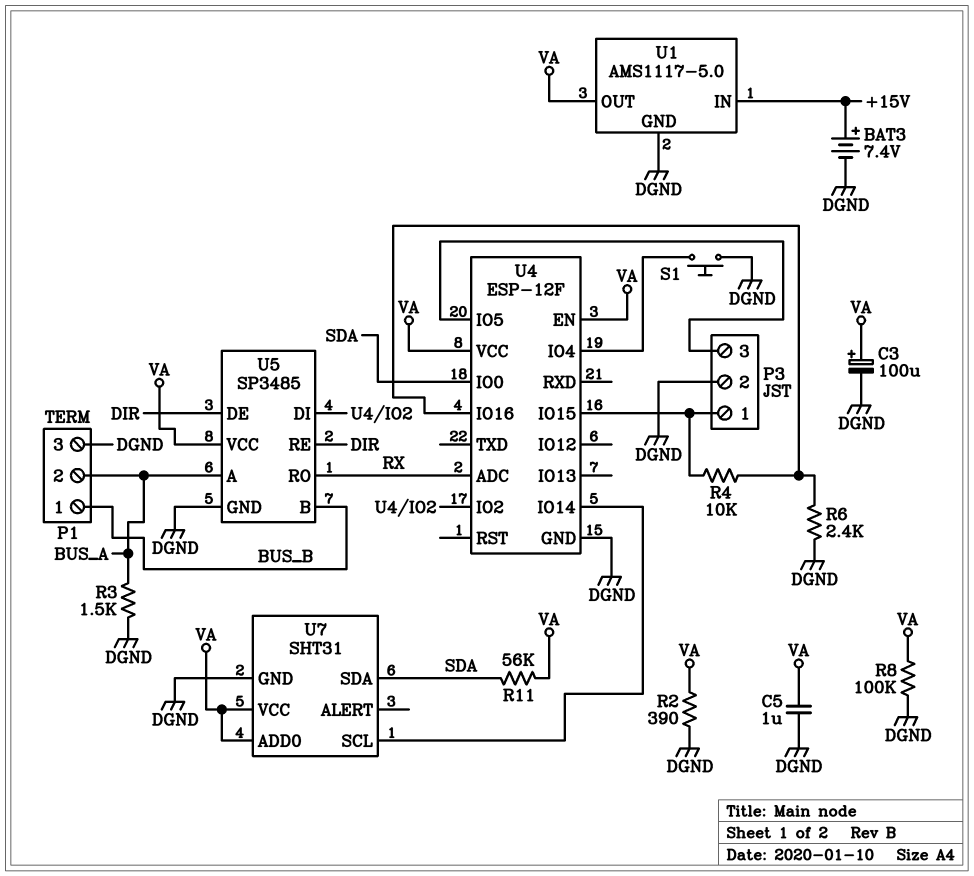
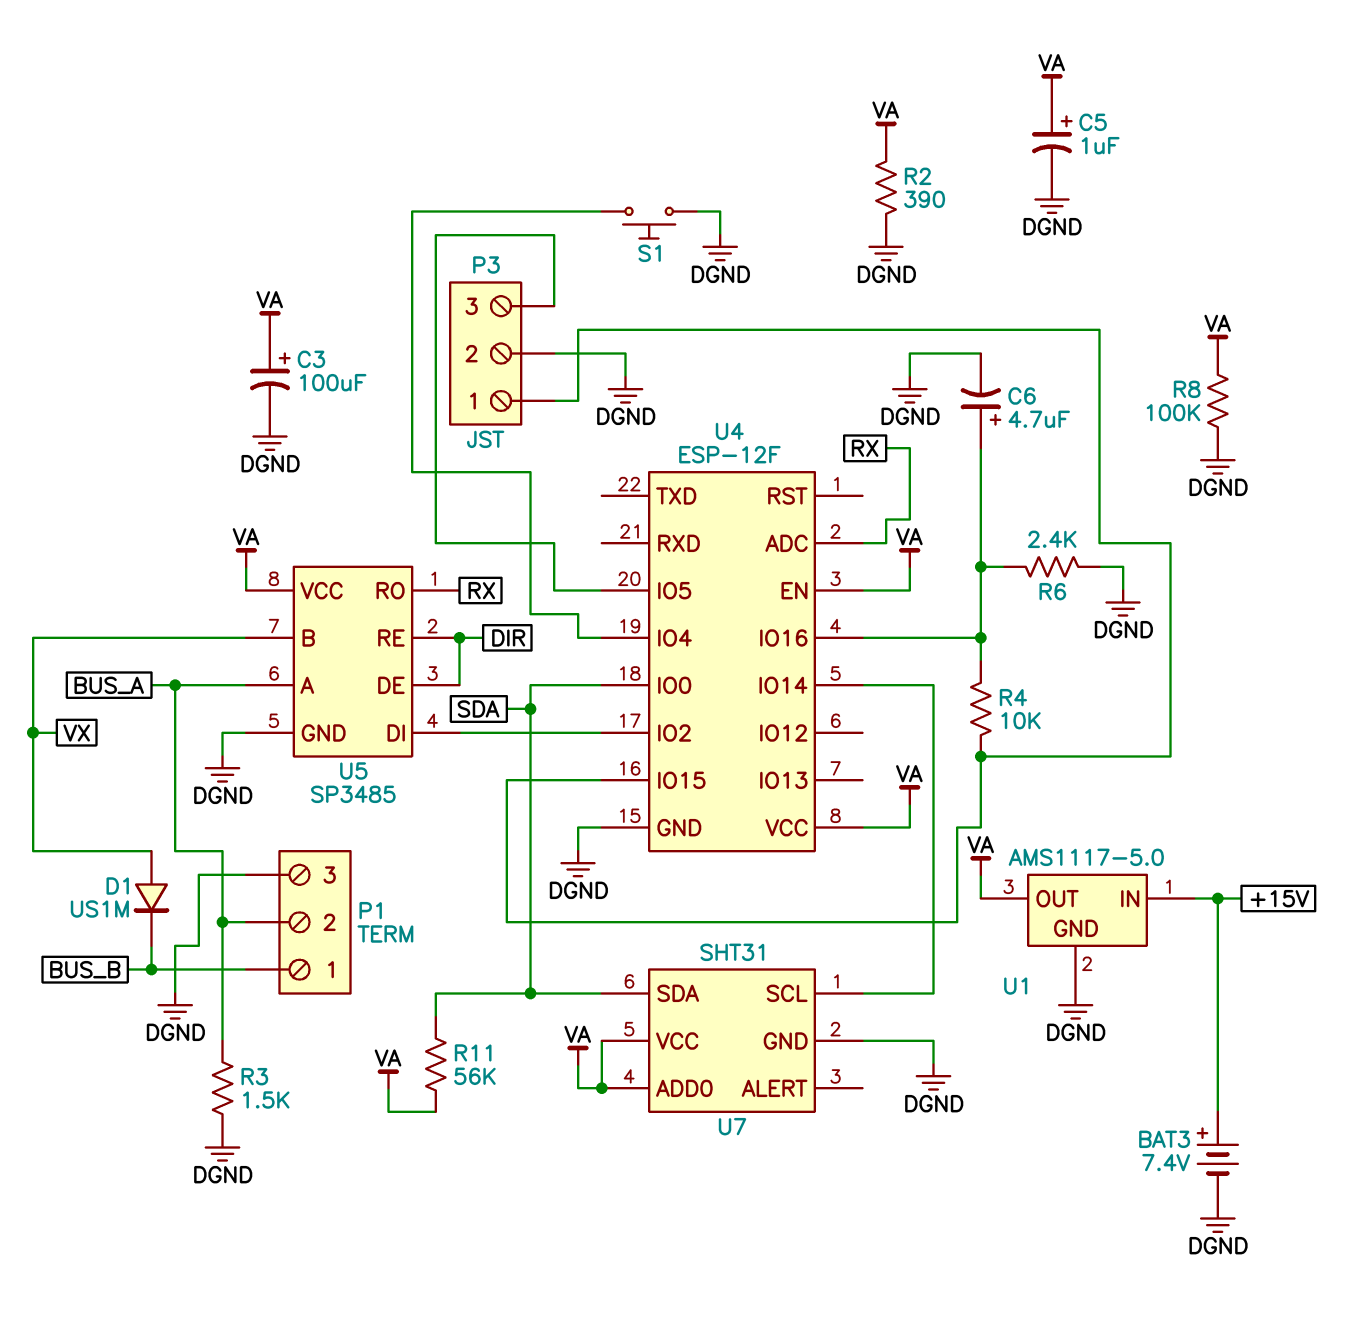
C5: 1uF (DGND, VA) -> 1uF (plus VA, minus DGND)
C6: none -> 4.7uF (plus U4/IO16, minus DGND)
D1: none -> diode US1M (A VX, K BUS_B)
U5 pin B: BUS_B -> VX

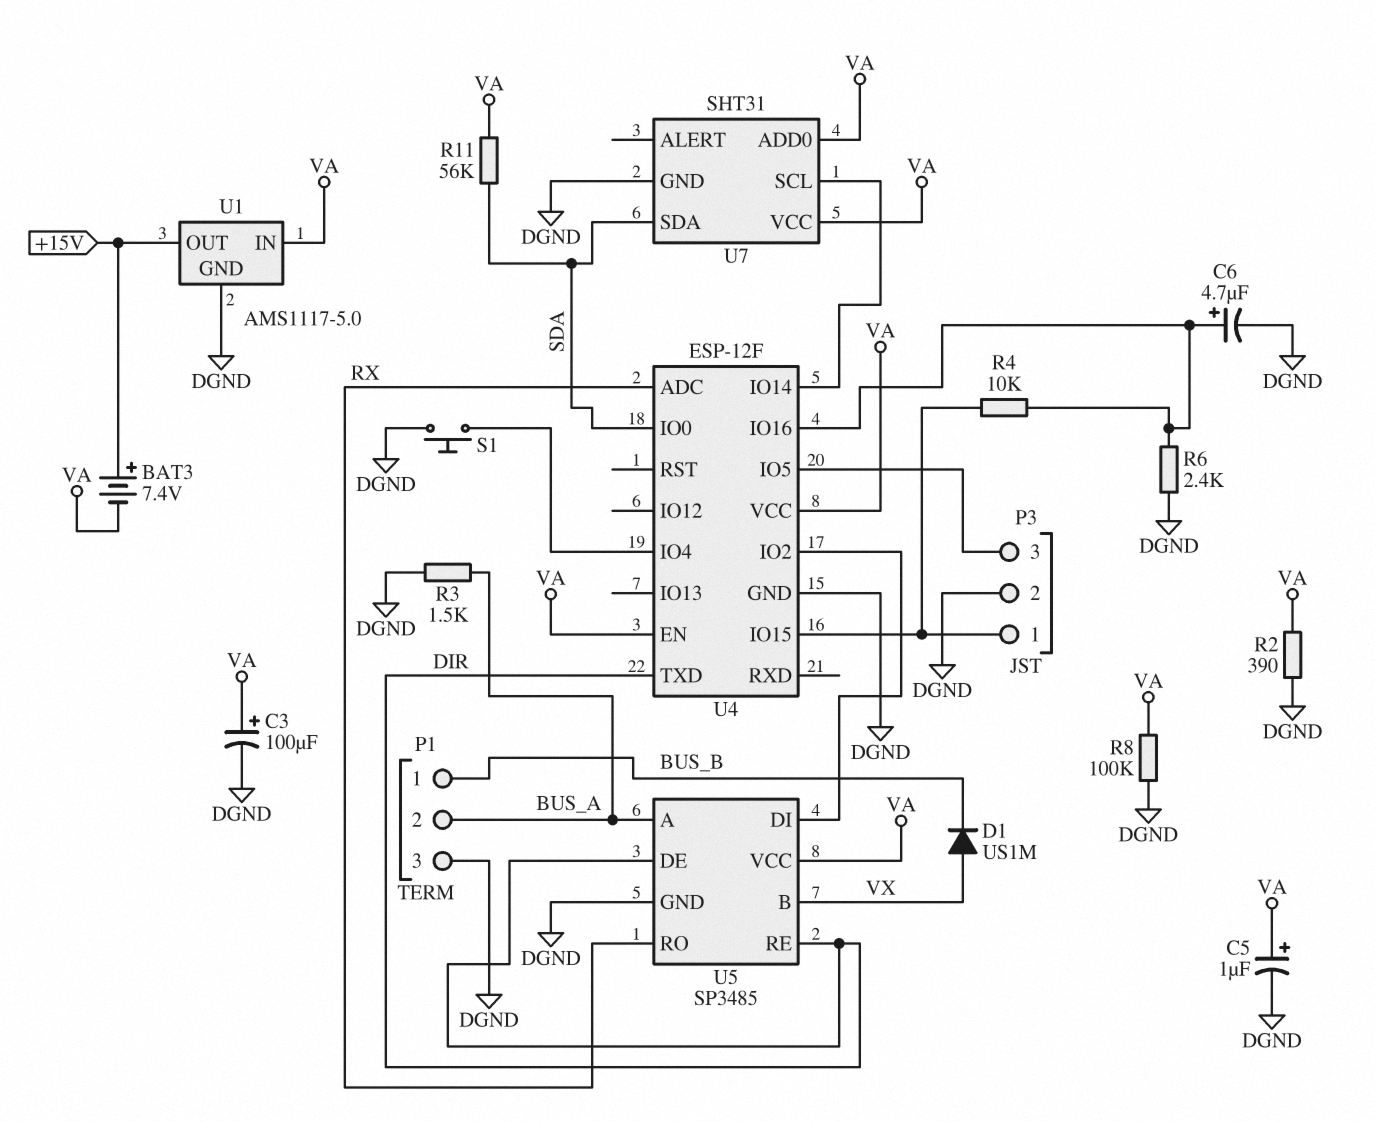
BAT3: 7.4V (plus +15V, minus DGND) -> 7.4V (plus +15V, minus VA)
U1 pin IN: +15V -> VA
U1 pin OUT: VA -> +15V
U4 pin TXD: none -> DIR

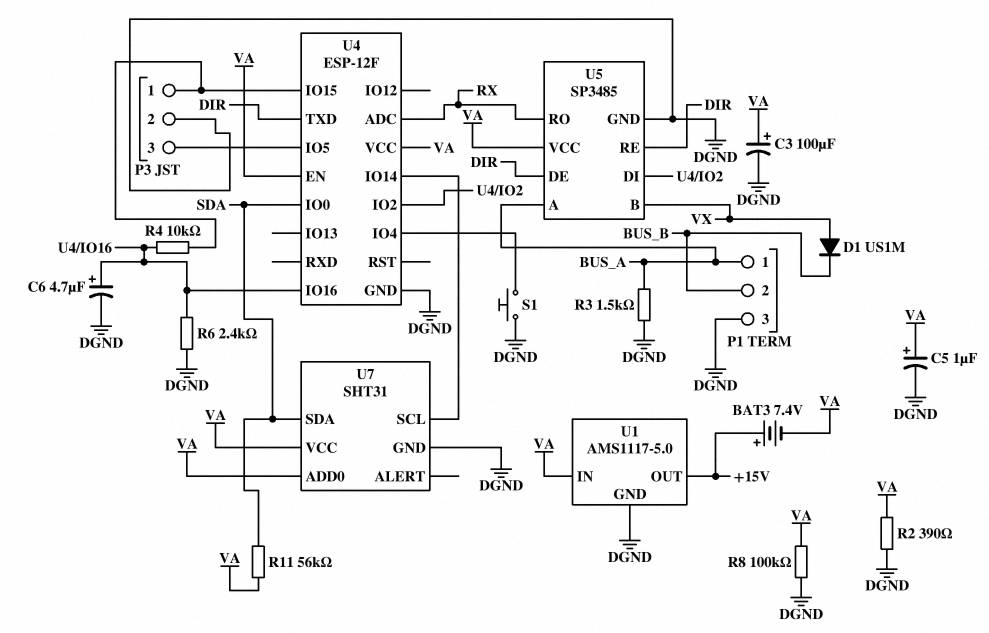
P1 pin 1: BUS_B -> BUS_A
P1 pin 2: BUS_A -> BUS_B

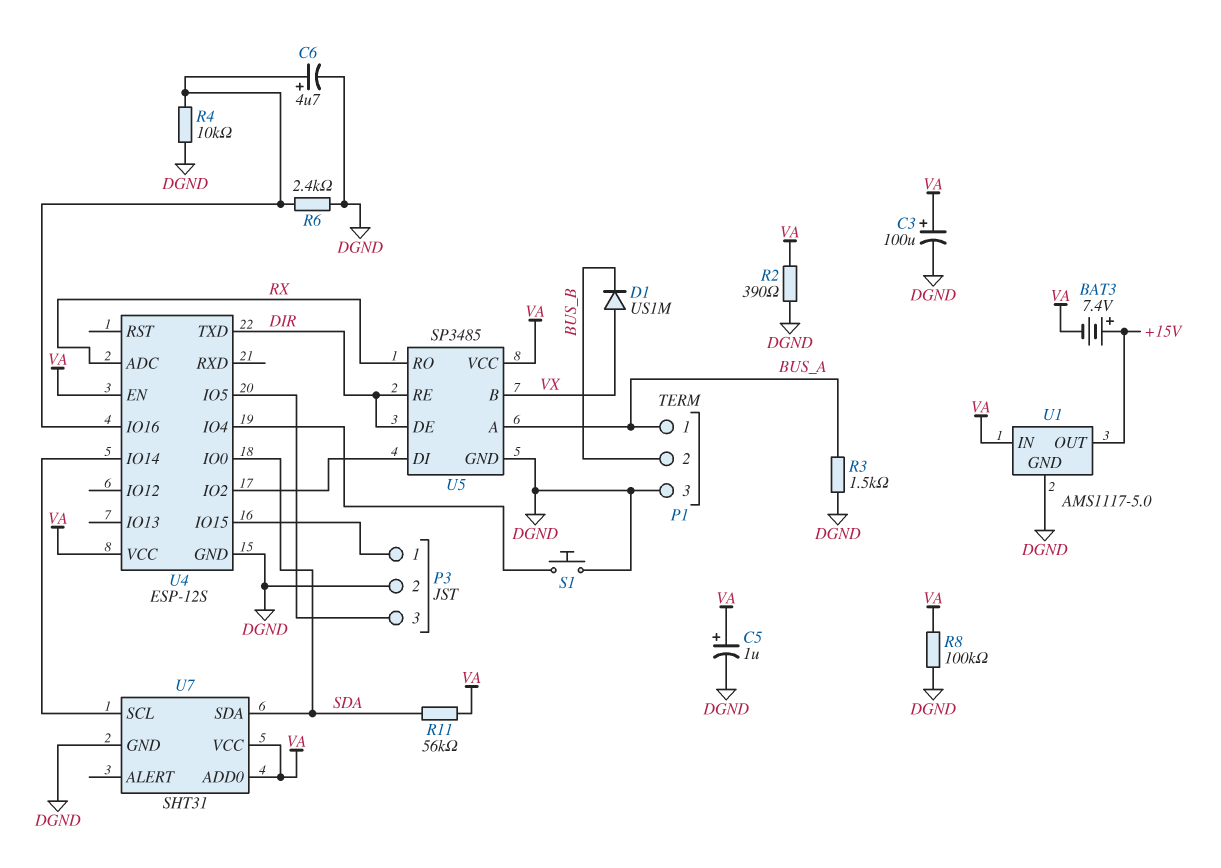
R4: 10k (P3/1, U4/IO16) -> 10k (DGND, U4/IO16)
U4: ESP-12F -> ESP-12S

